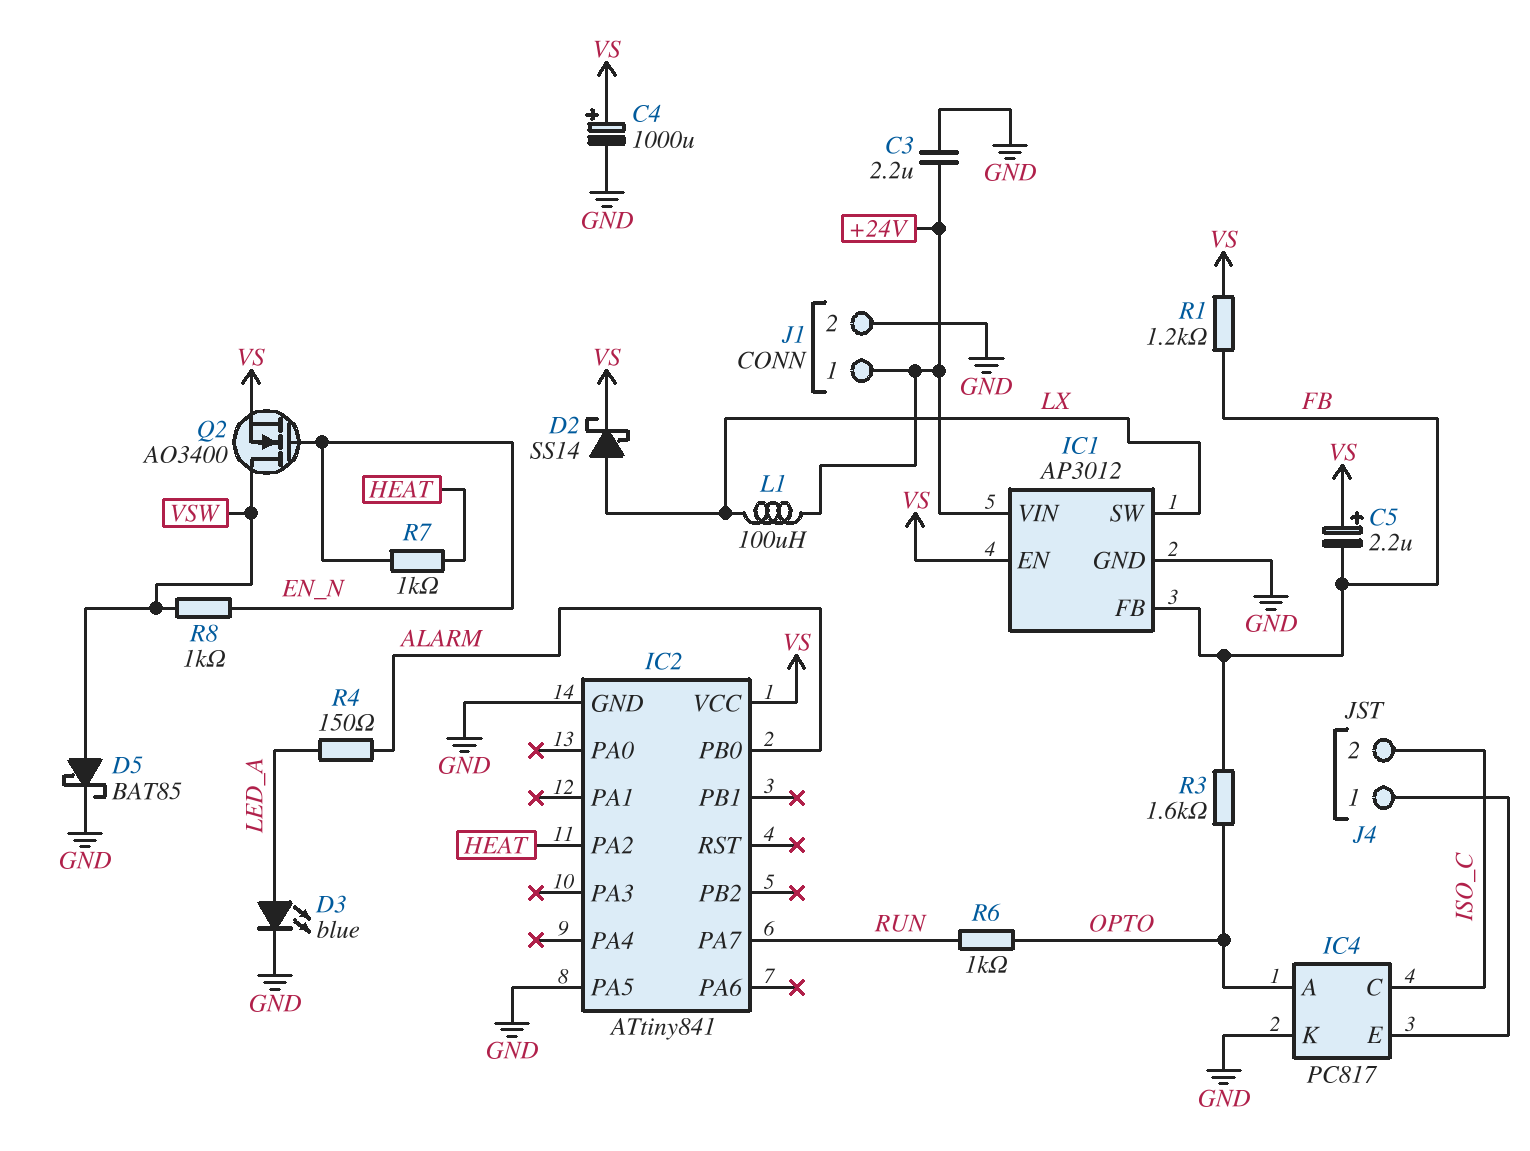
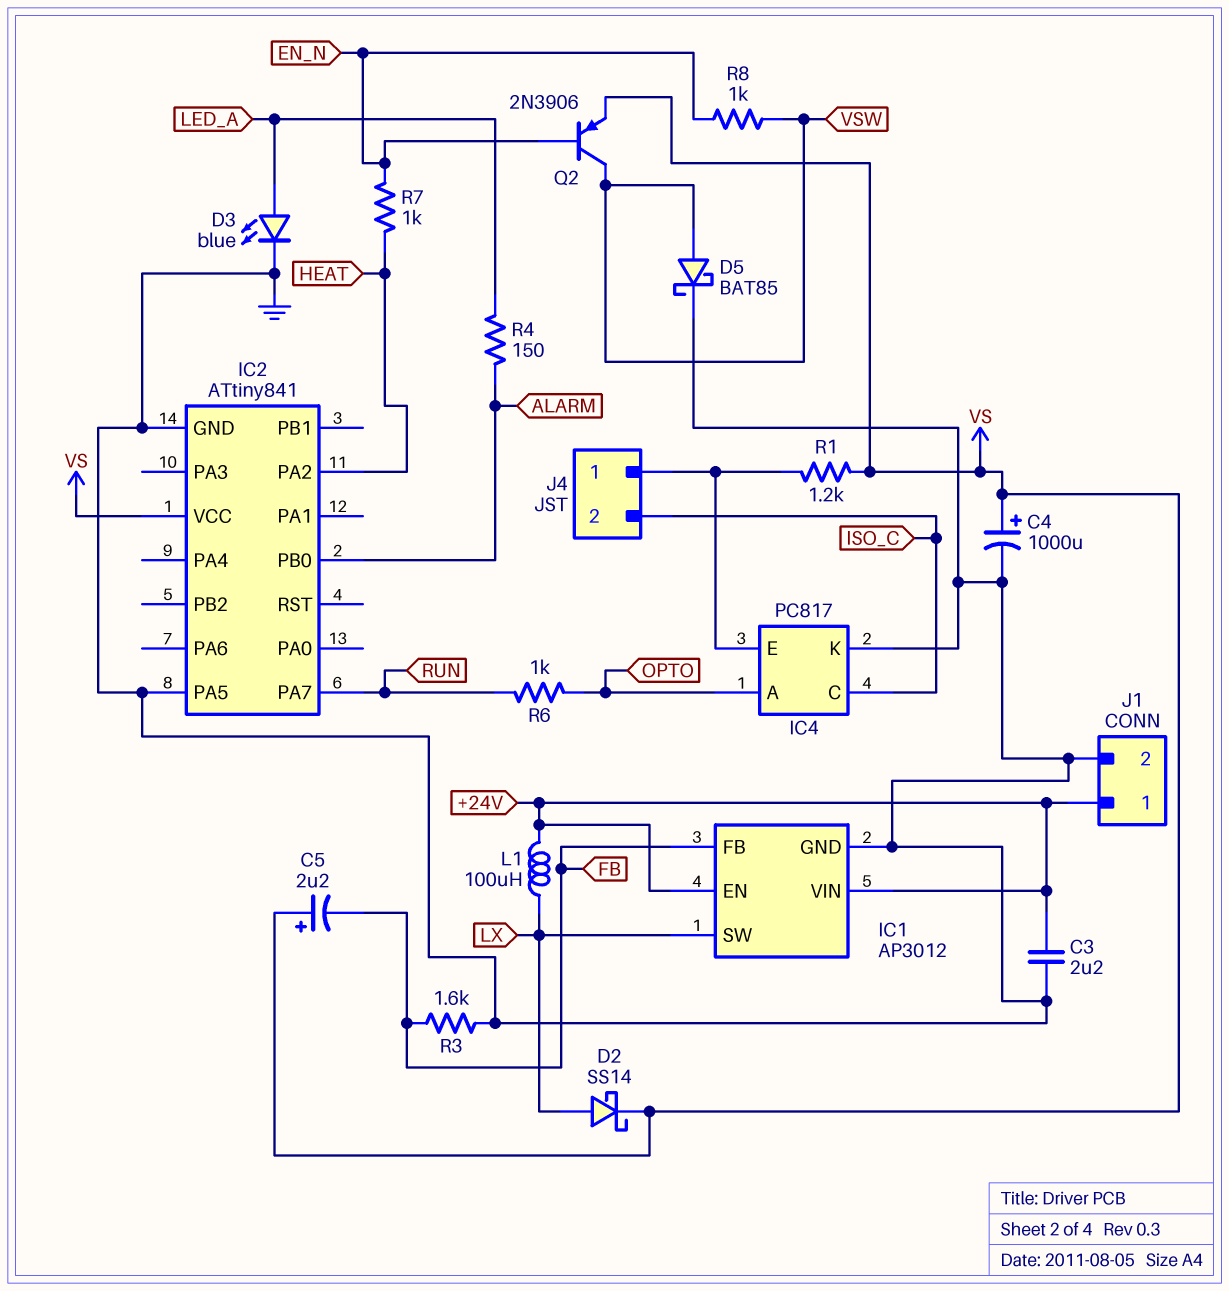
IC1 pin EN: VS -> +24V
Q2: NMOS AO3400 (G EN_N, D VSW, S VS) -> PNP 2N3906 (B EN_N, C VSW, E VS)
R1: 1.2k (FB, VS) -> 1.2k (IC4/E, VS)
R3: 1.6k (FB, OPTO) -> 1.6k (FB, GND)

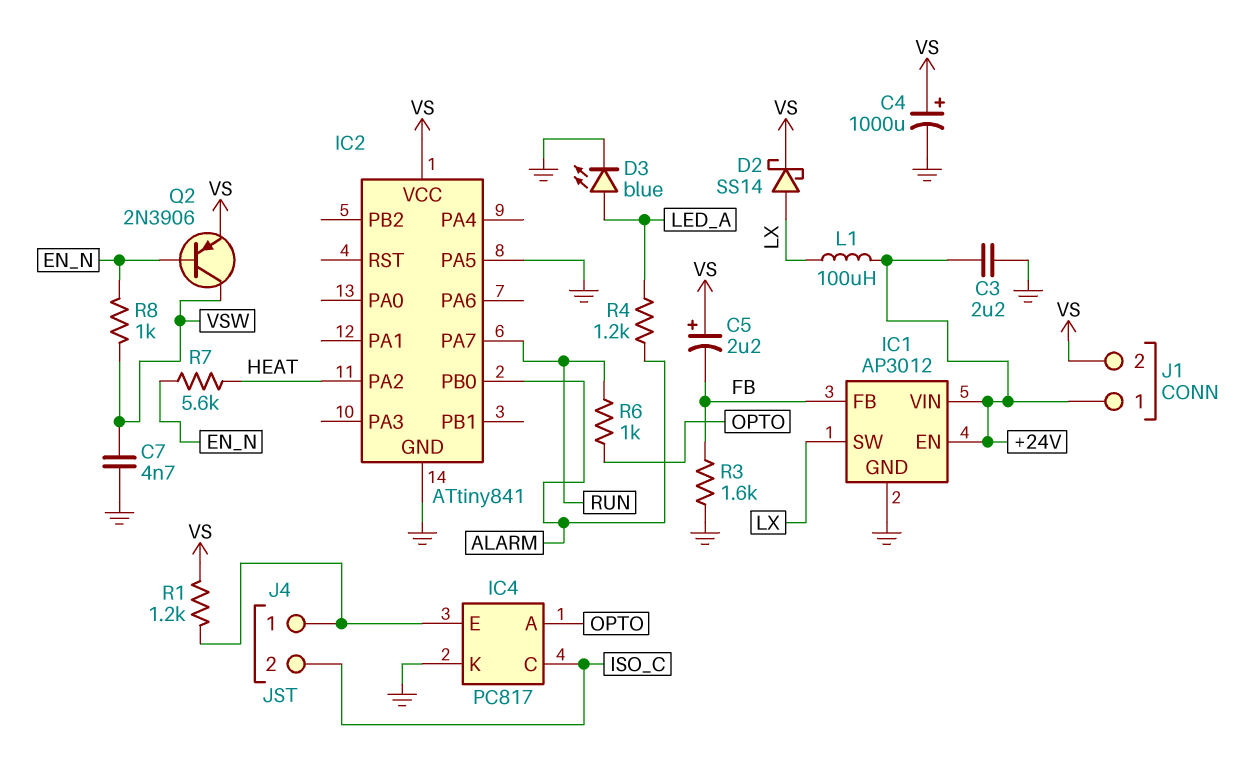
C7: none -> 4.7nF (GND, VSW)
D5: schottky BAT85 (A VSW, K GND) -> none
J1 pin 2: GND -> VS
R4: 150 (ALARM, LED_A) -> 1.2k (ALARM, LED_A)
R7: 1k (EN_N, HEAT) -> 5.6k (EN_N, HEAT)

